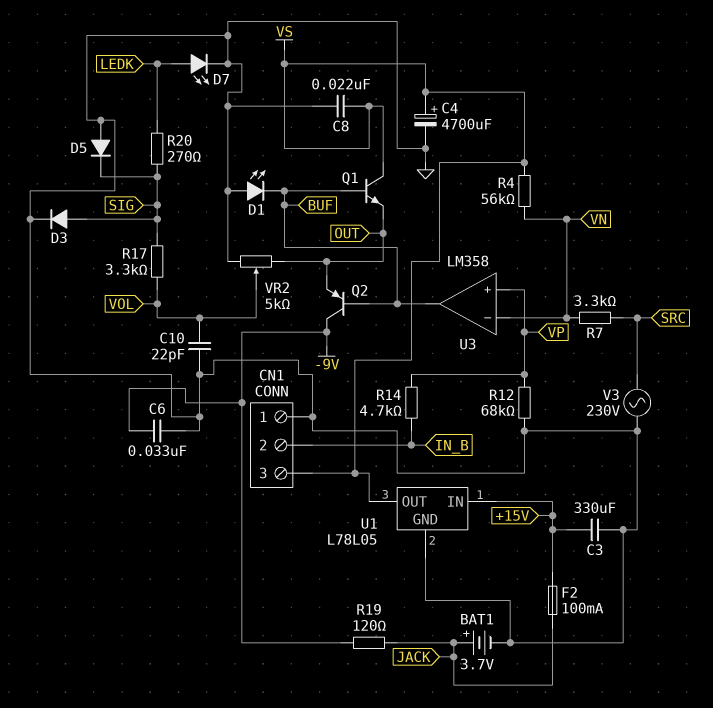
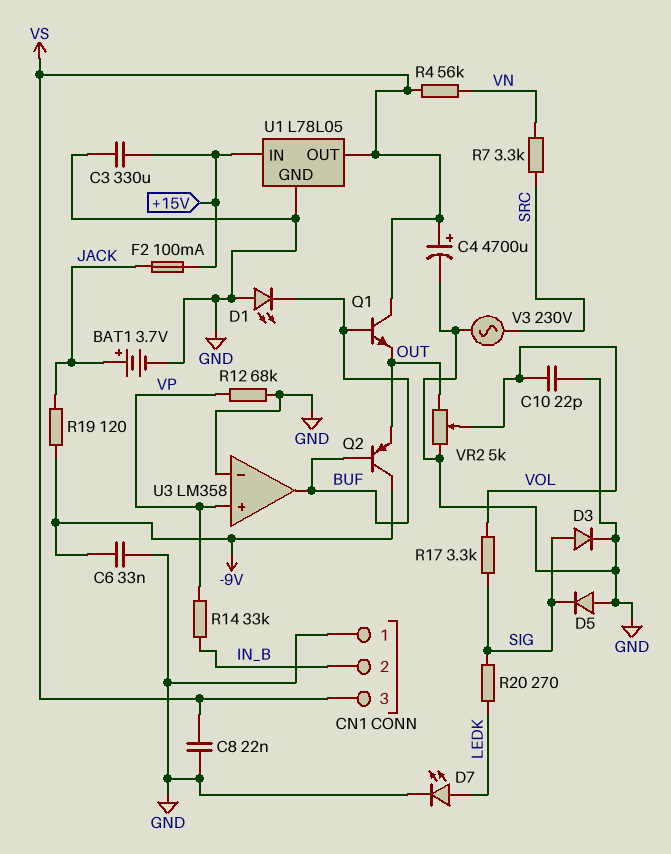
R14: 4.7k (IN_B, VP) -> 33k (IN_B, VP)
U3 pin in-: VN -> GND

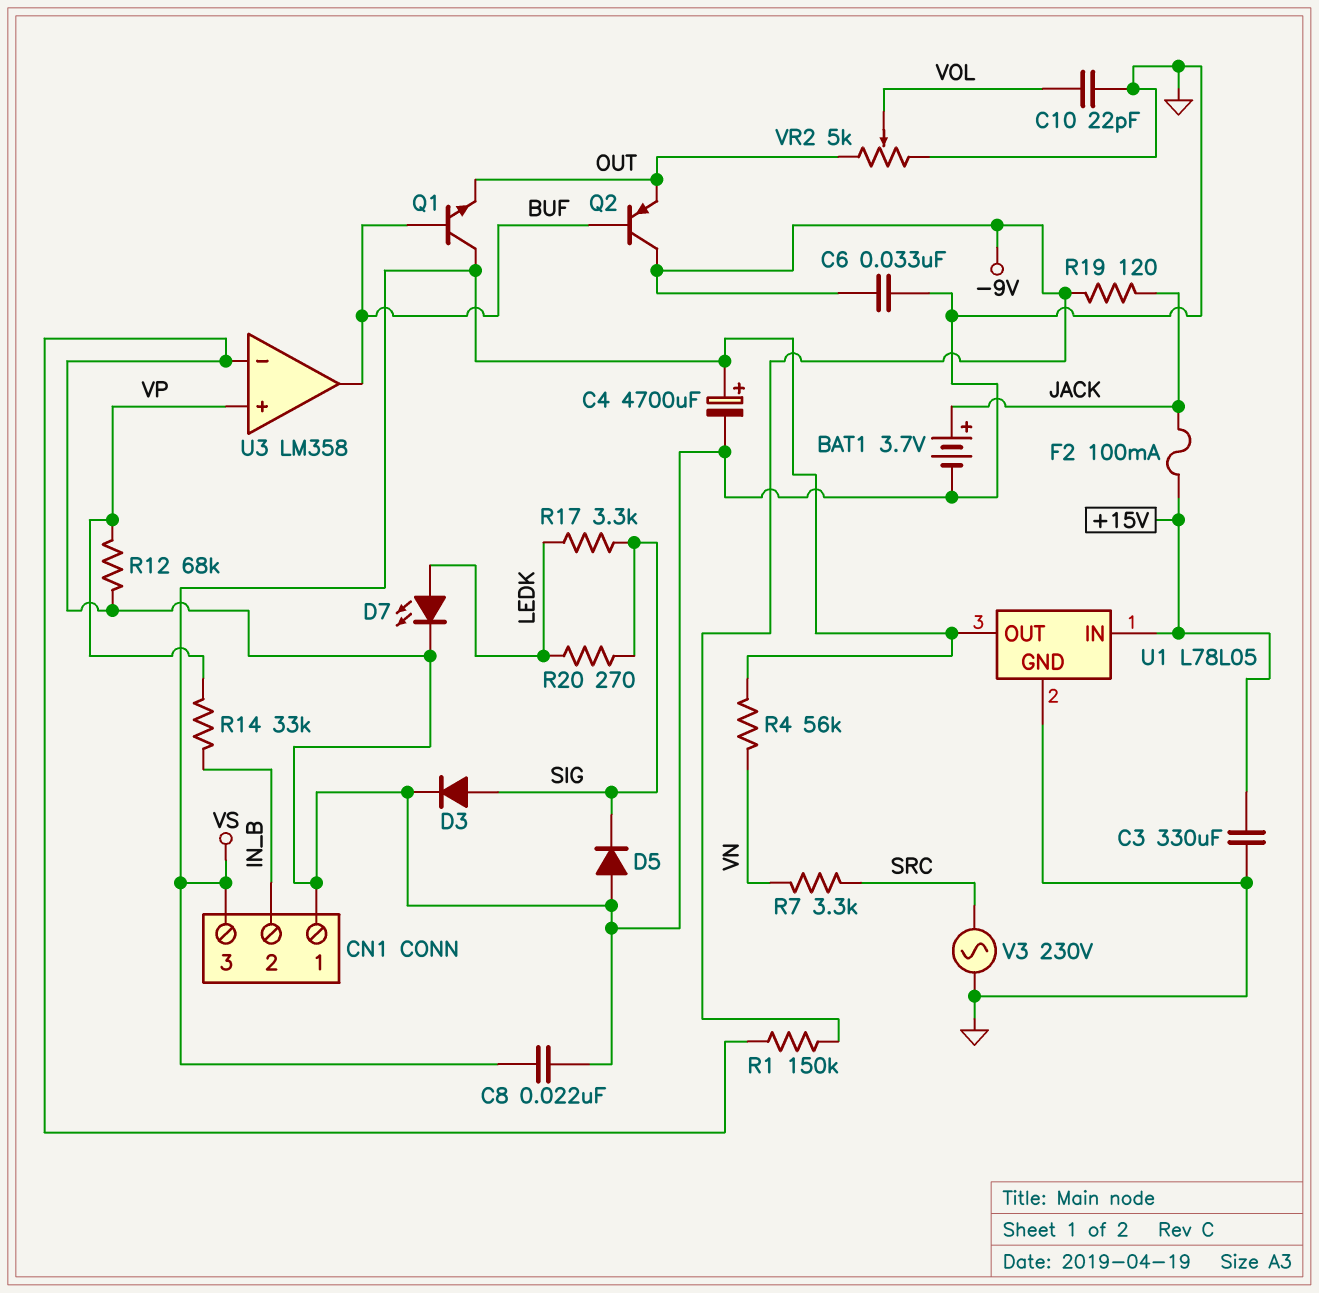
D1: LED (A GND, K BUF) -> none
R1: none -> 150k (-9V, GND)
R17: 3.3k (SIG, VOL) -> 3.3k (LEDK, SIG)

